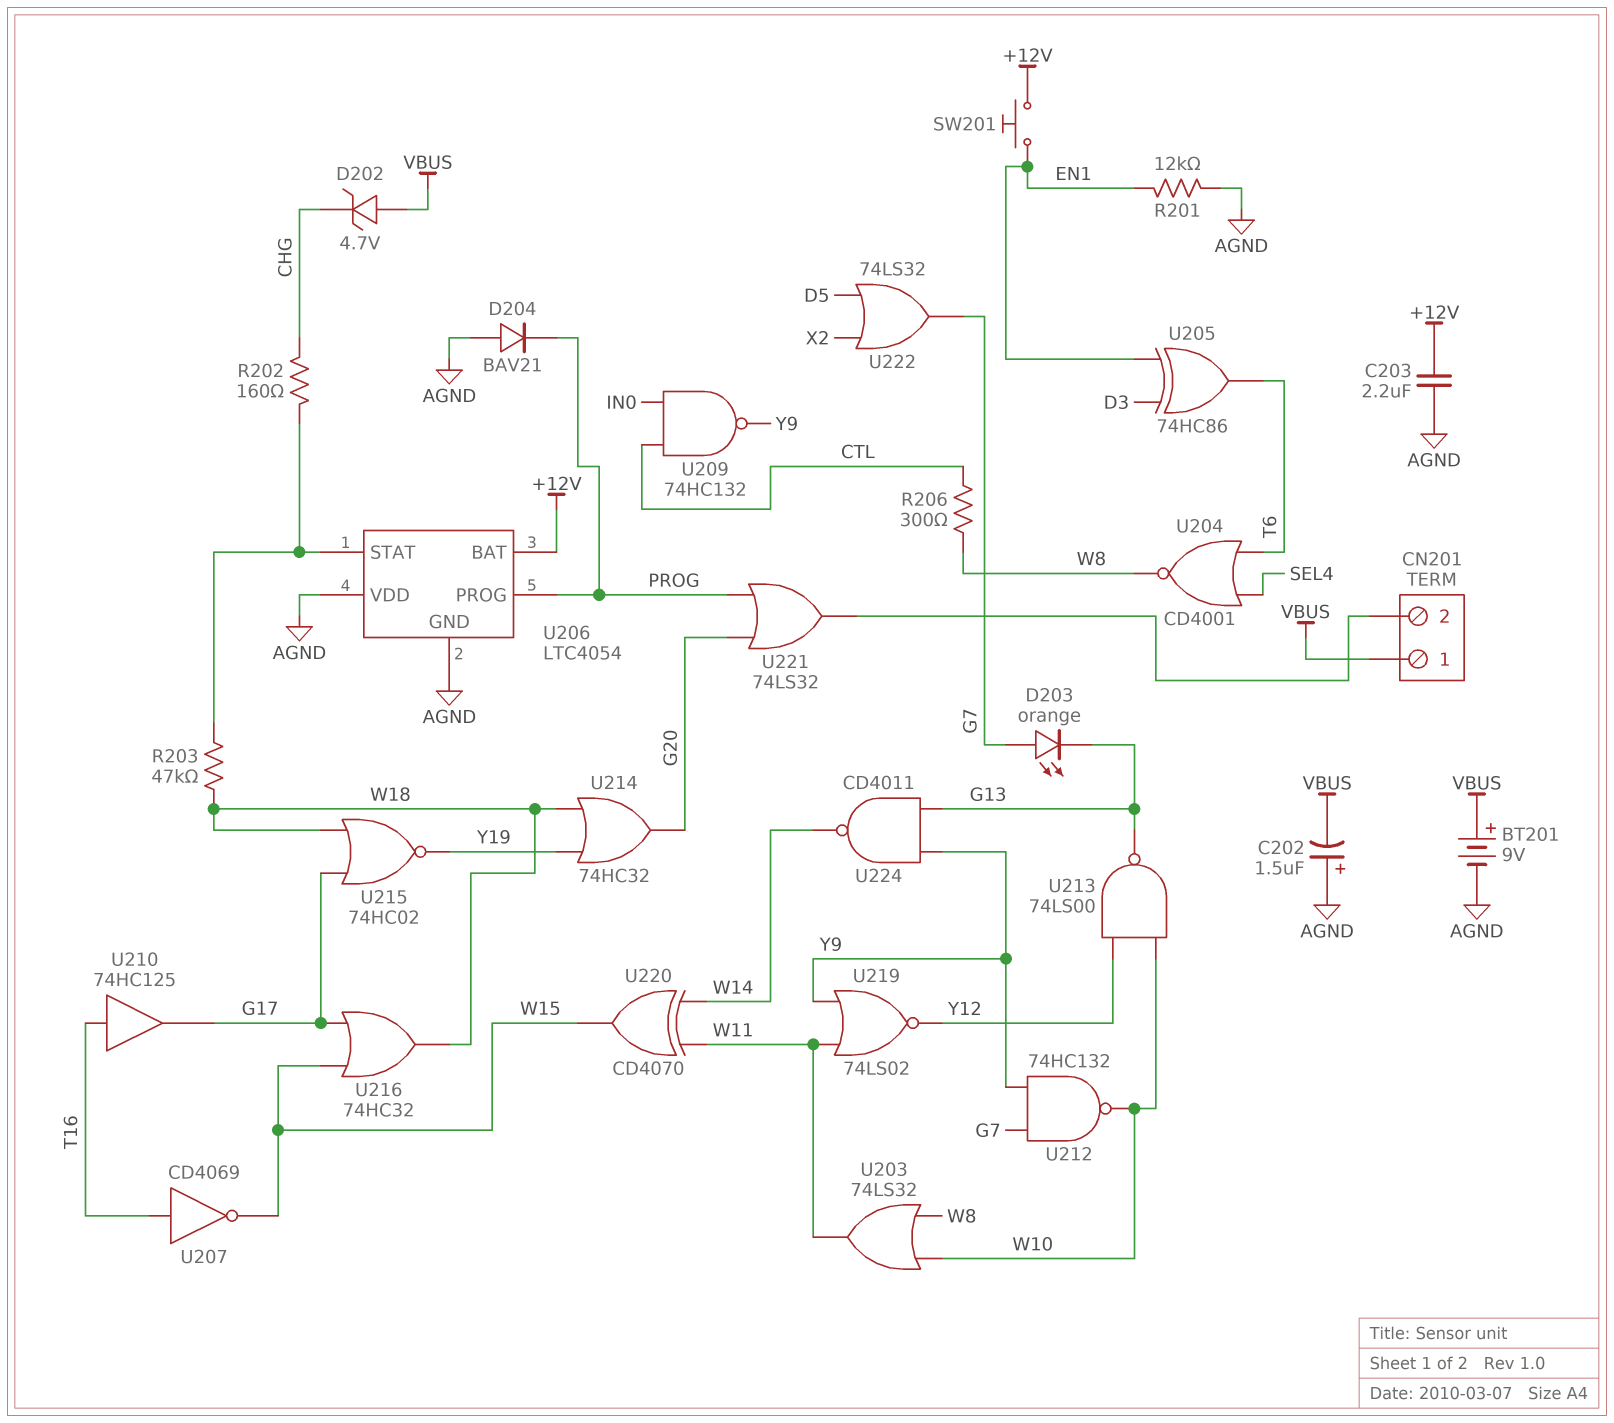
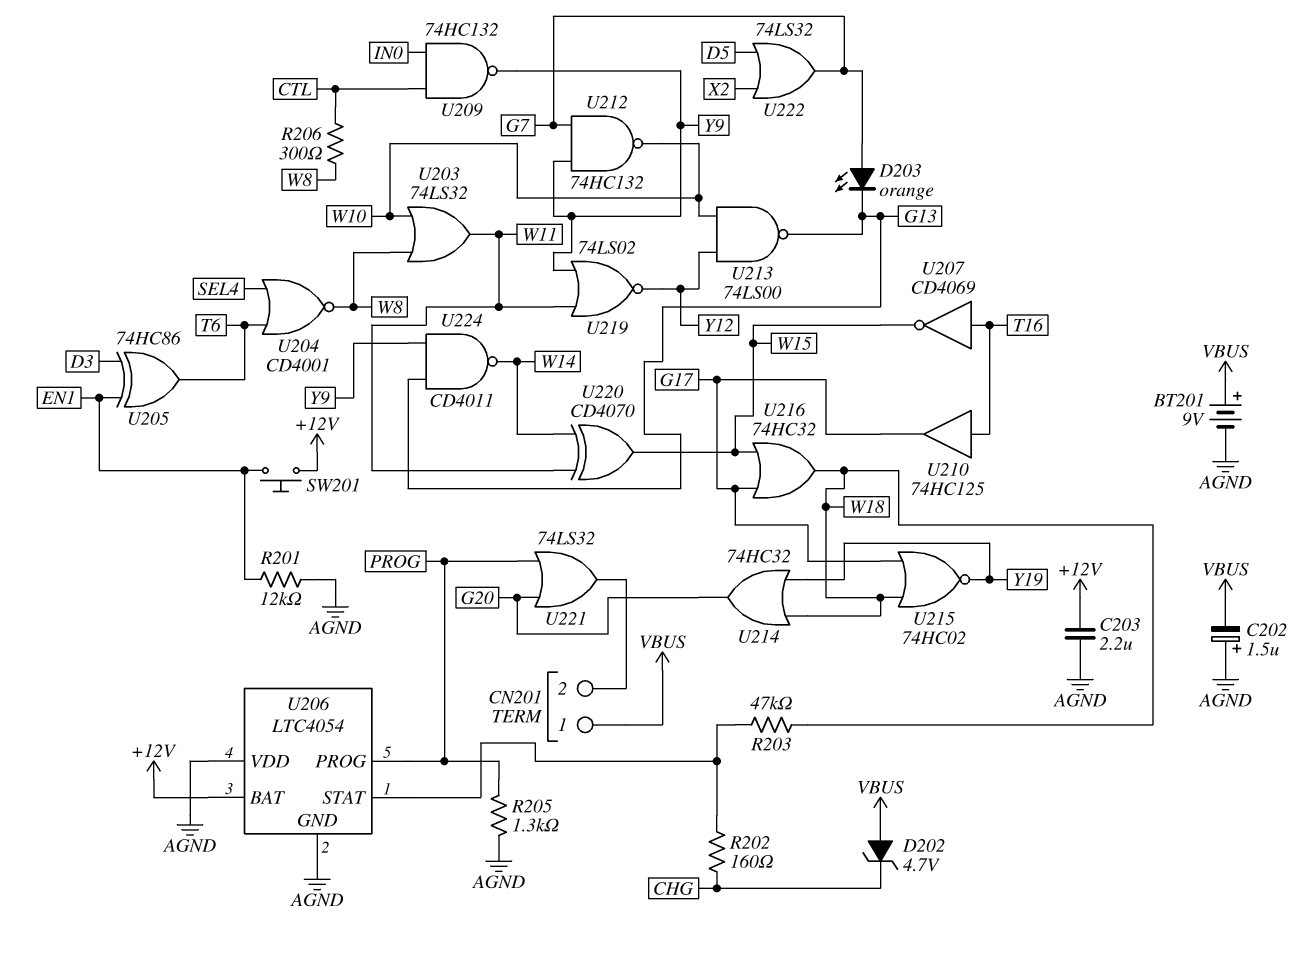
D204: diode BAV21 (A AGND, K PROG) -> none
R205: none -> 1.3k (AGND, PROG)

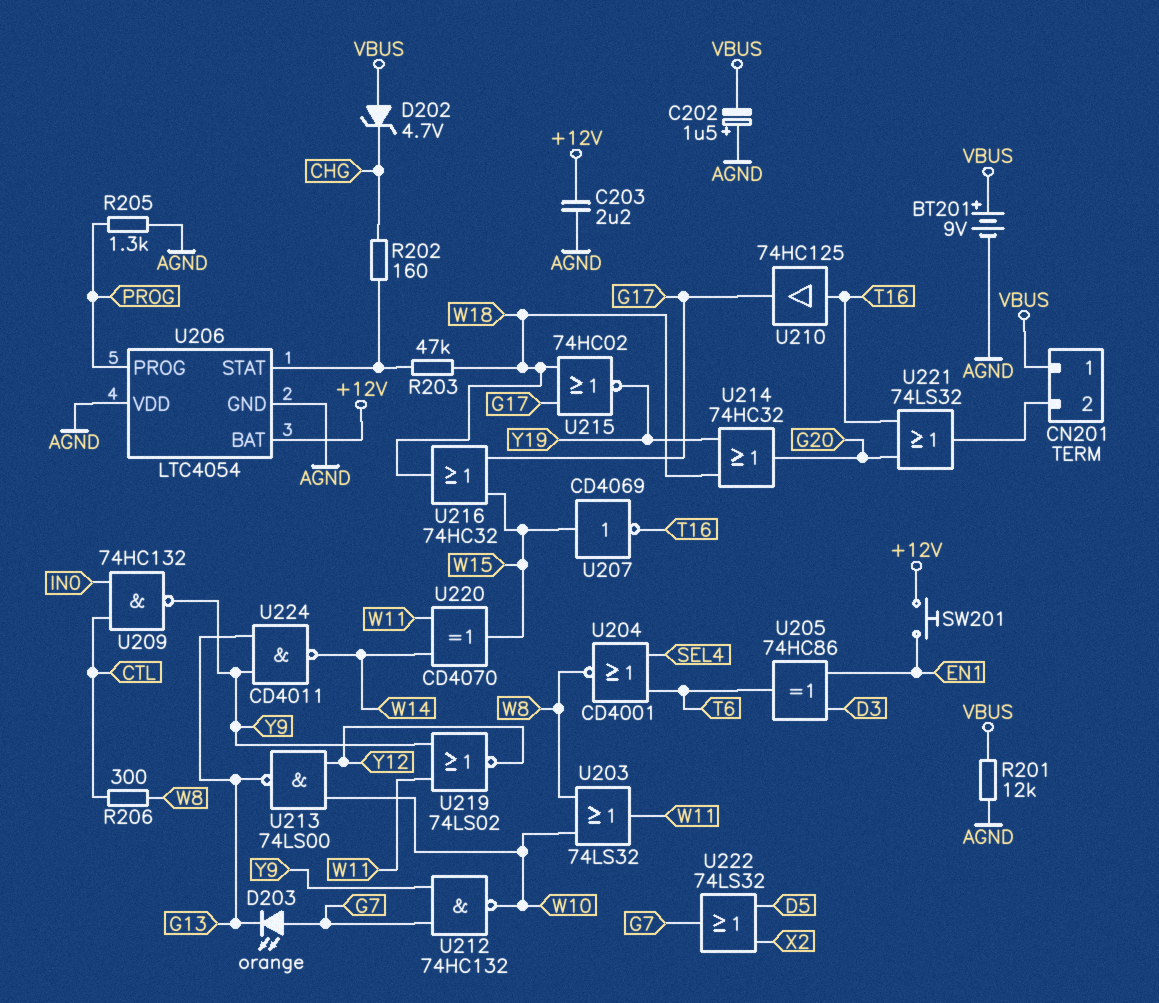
R201: 12k (AGND, EN1) -> 12k (AGND, VBUS)
U207: NOT CD4069 (in T16, out W15) -> NOT CD4069 (in W15, out T16)
U221: OR 74LS32 (in G20, in PROG, out CN201/2) -> OR 74LS32 (in G20, in T16, out CN201/2)

